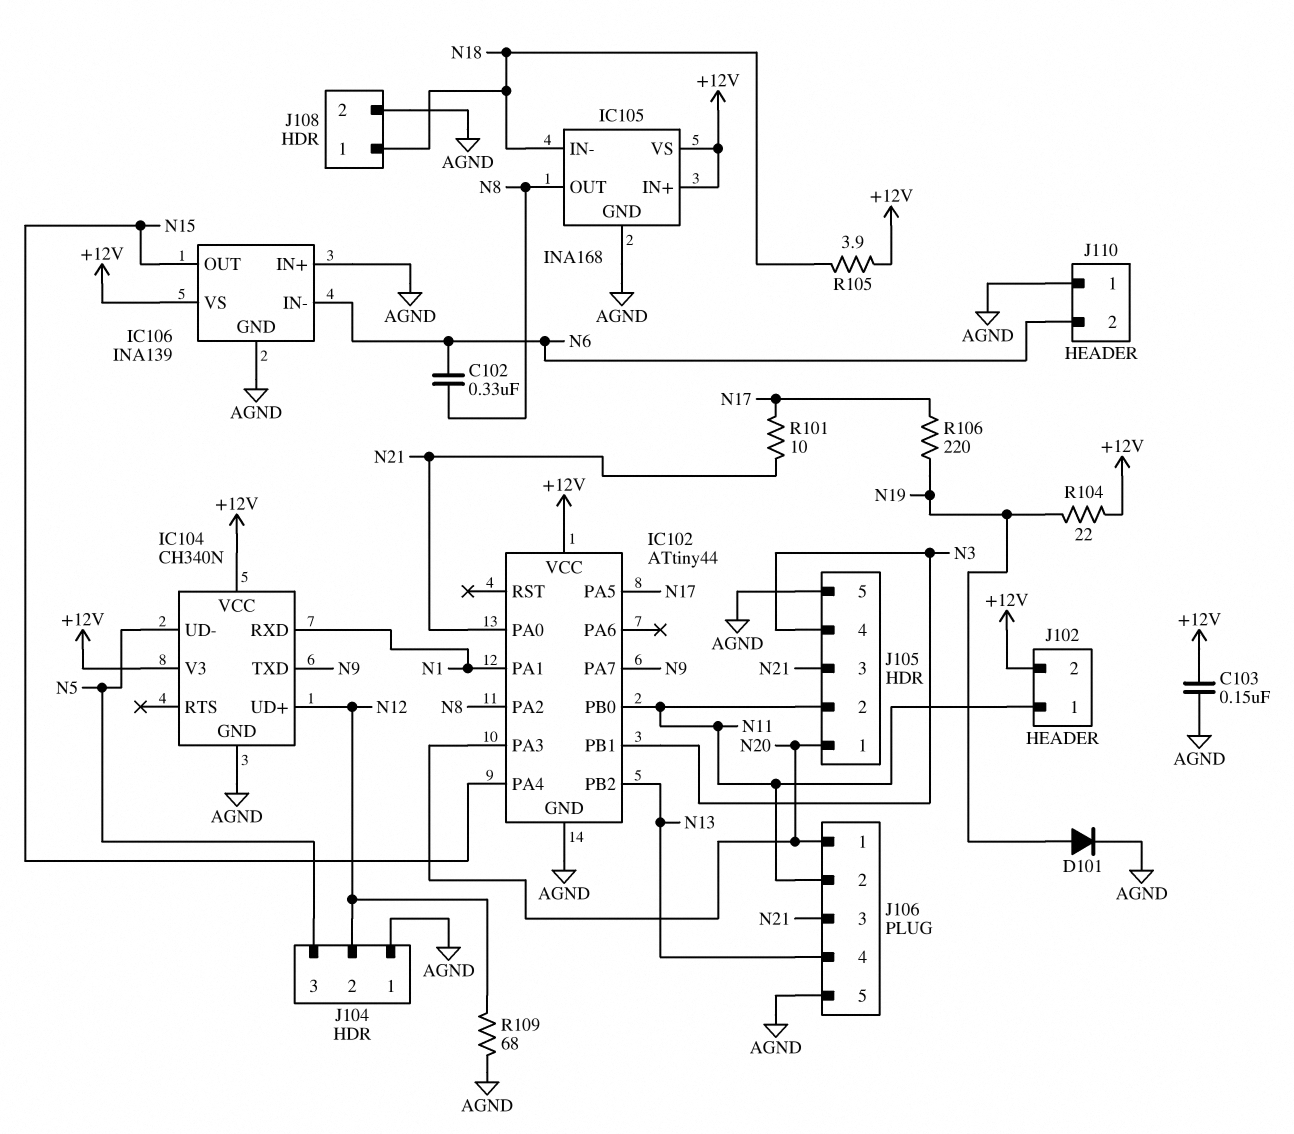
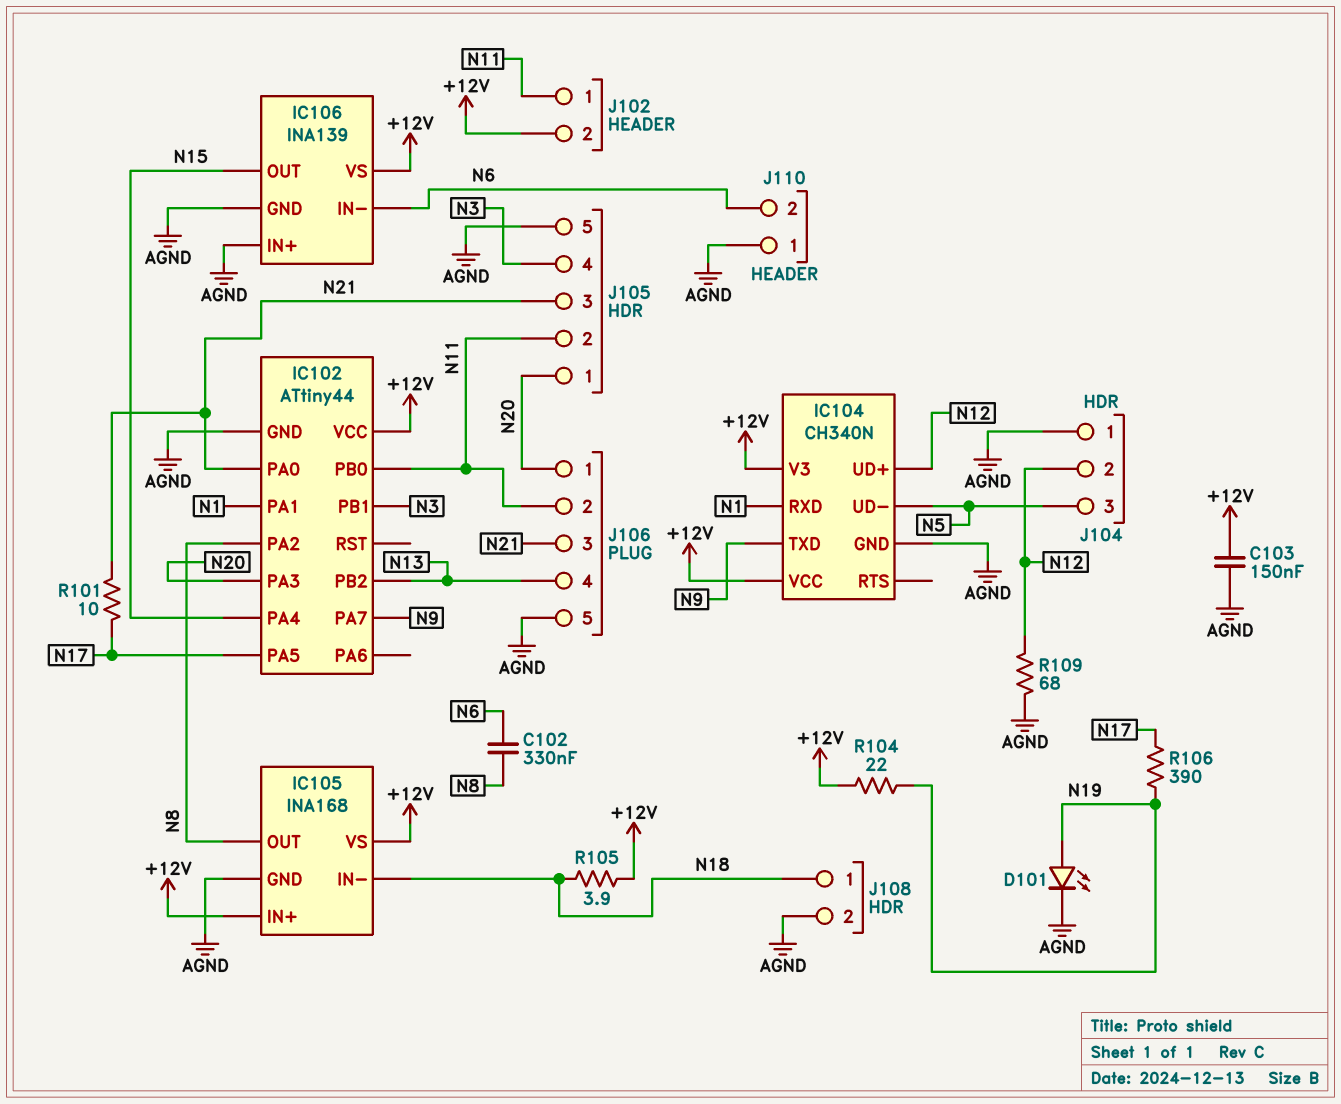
D101: diode (A N19, K AGND) -> LED (A N19, K AGND)
R106: 220 (N17, N19) -> 390 (N17, N19)

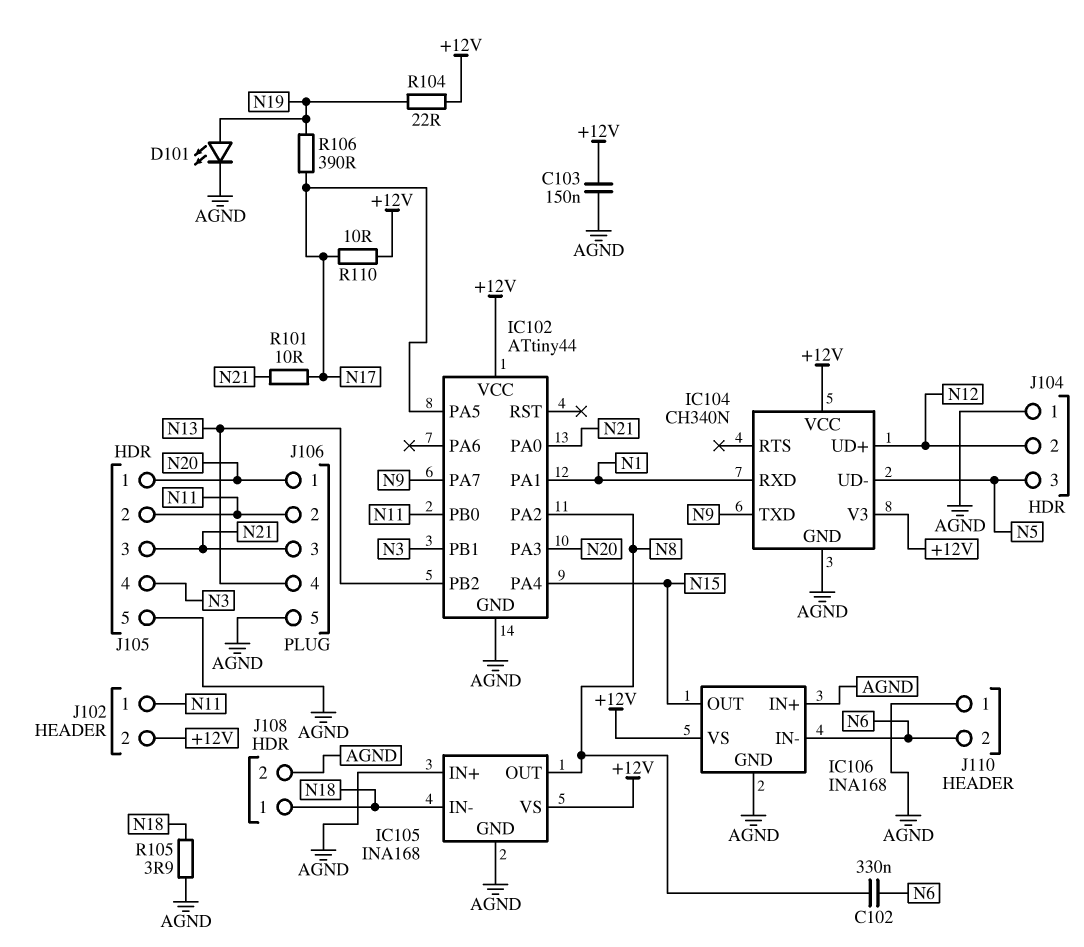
IC105 pin IN+: +12V -> AGND
IC106: INA139 -> INA168
R105: 3.9 (+12V, N18) -> 3.9 (AGND, N18)
R109: 68 (AGND, N12) -> none
R110: none -> 10 (+12V, N17)

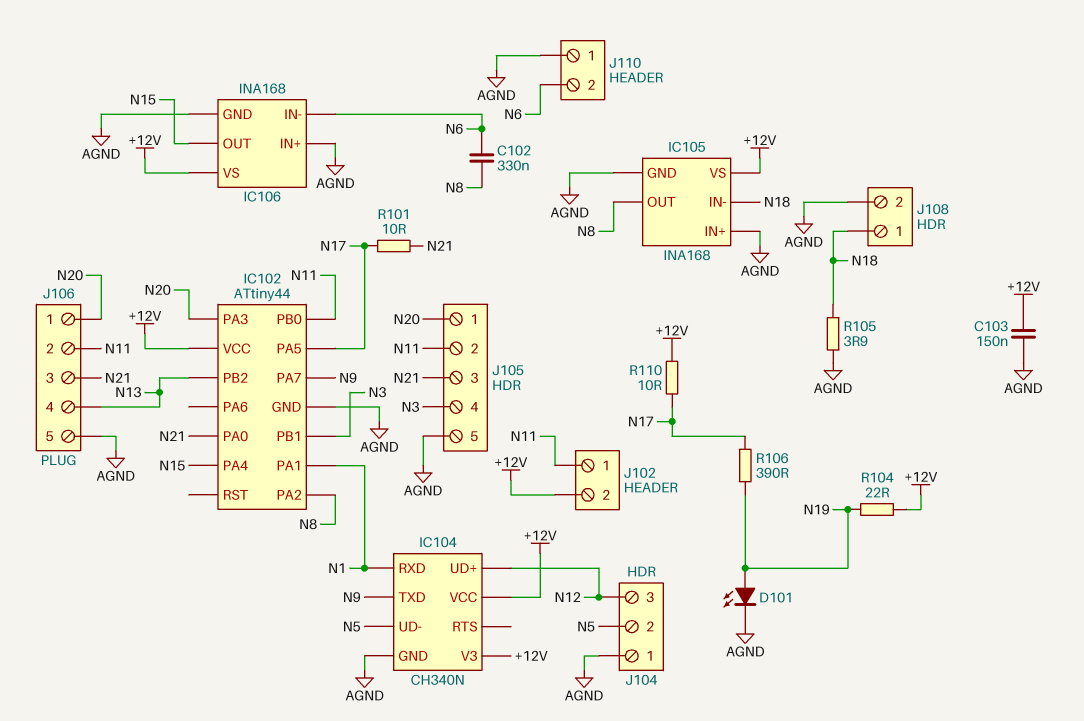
J104 pin 2: N12 -> N5
J104 pin 3: N5 -> N12

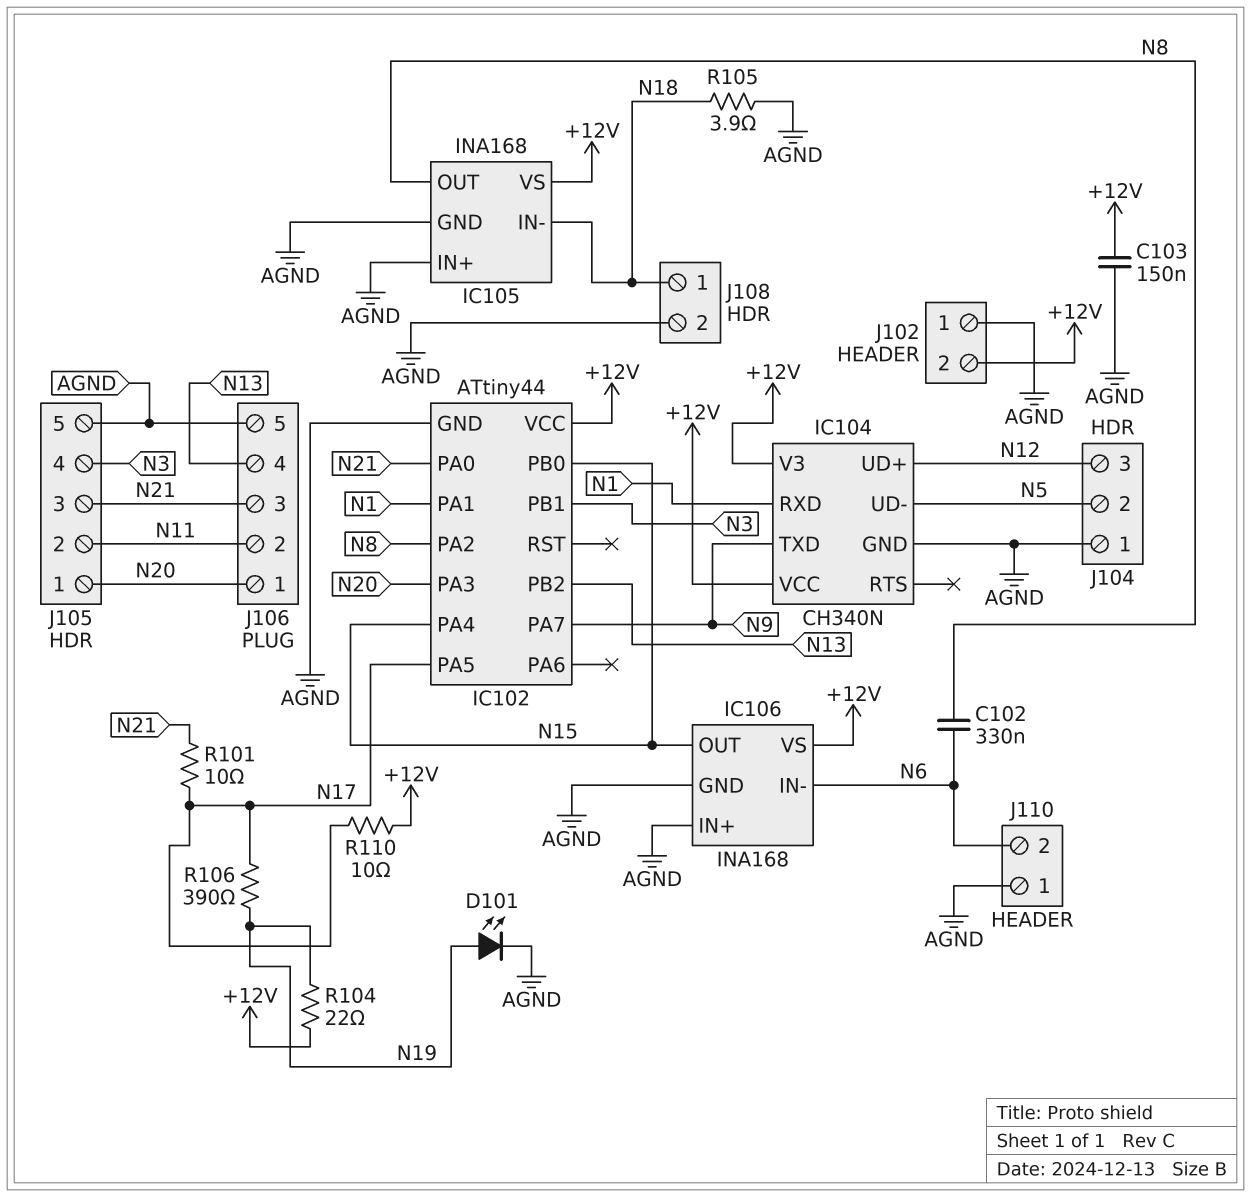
IC102 pin PB0: N11 -> N15
J102 pin 1: N11 -> AGND

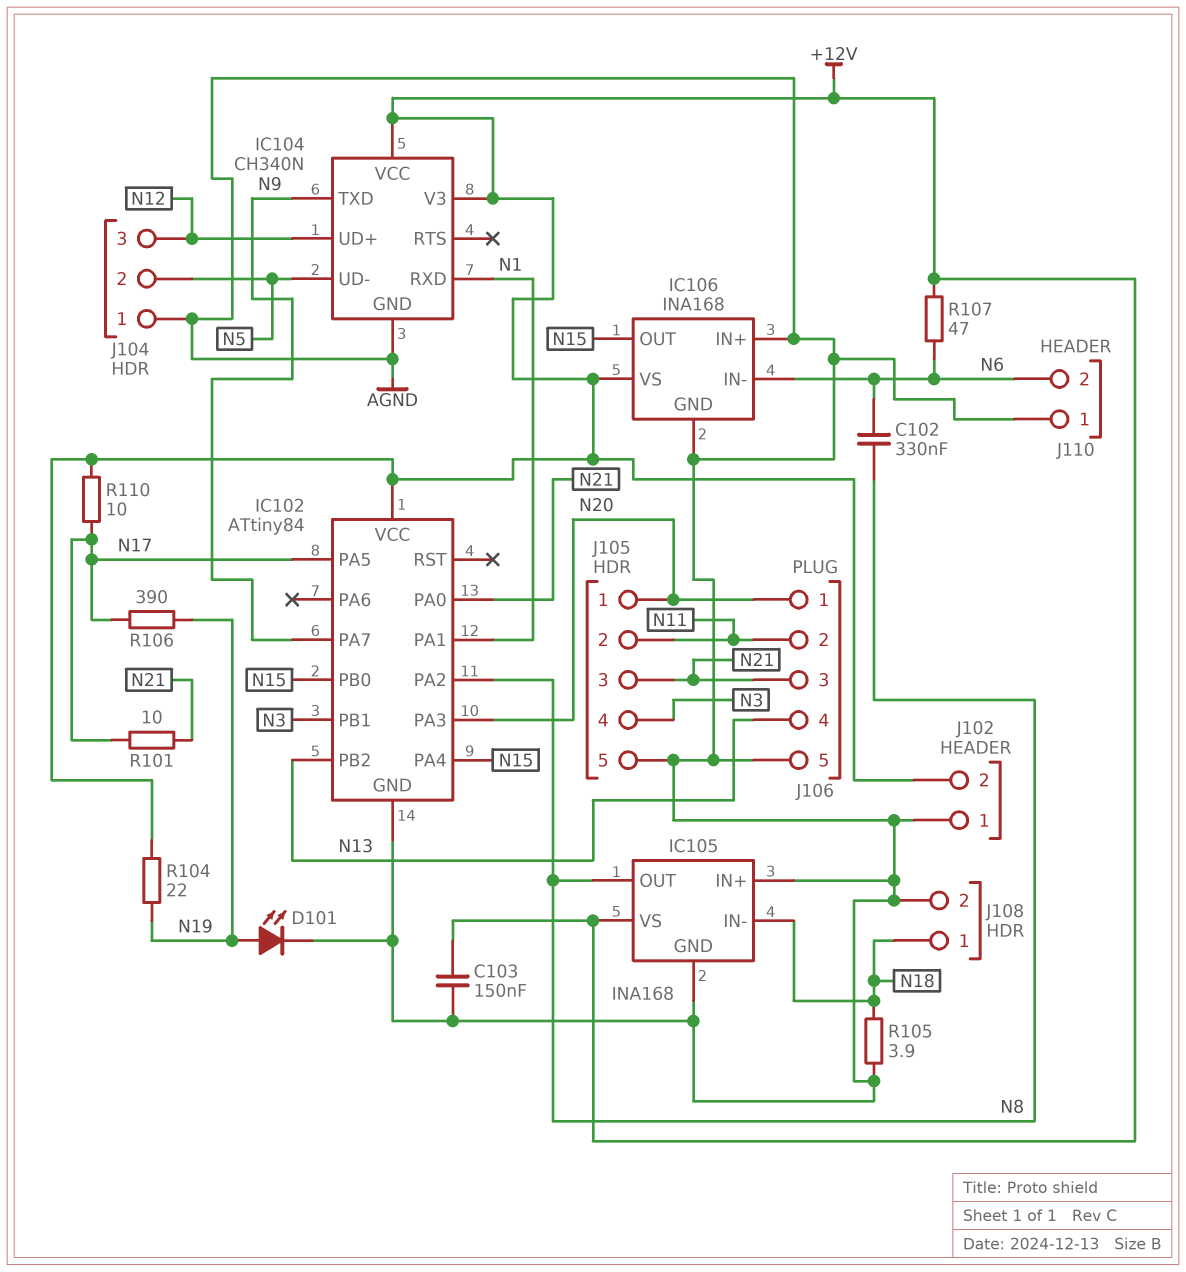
IC102: ATtiny44 -> ATtiny84
R107: none -> 47 (+12V, N6)

